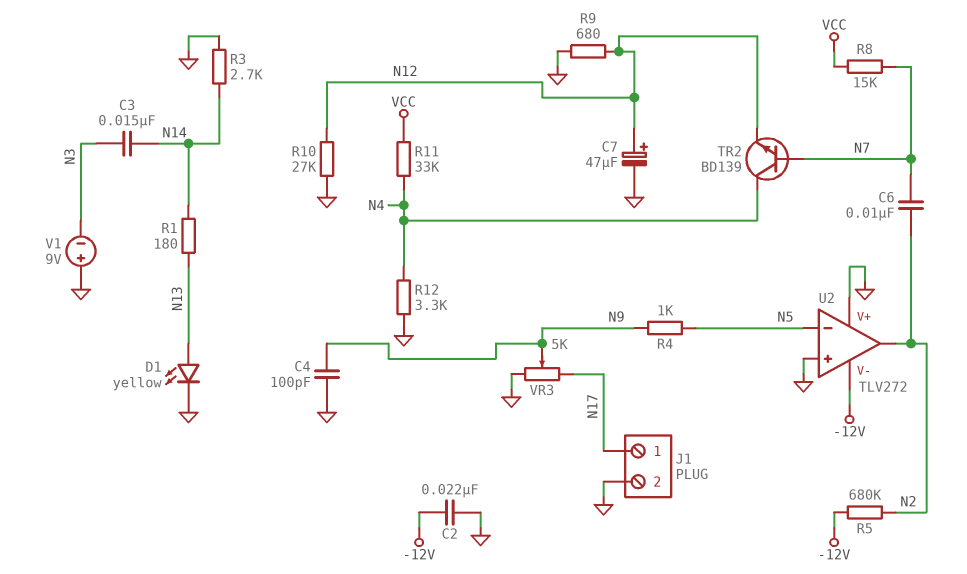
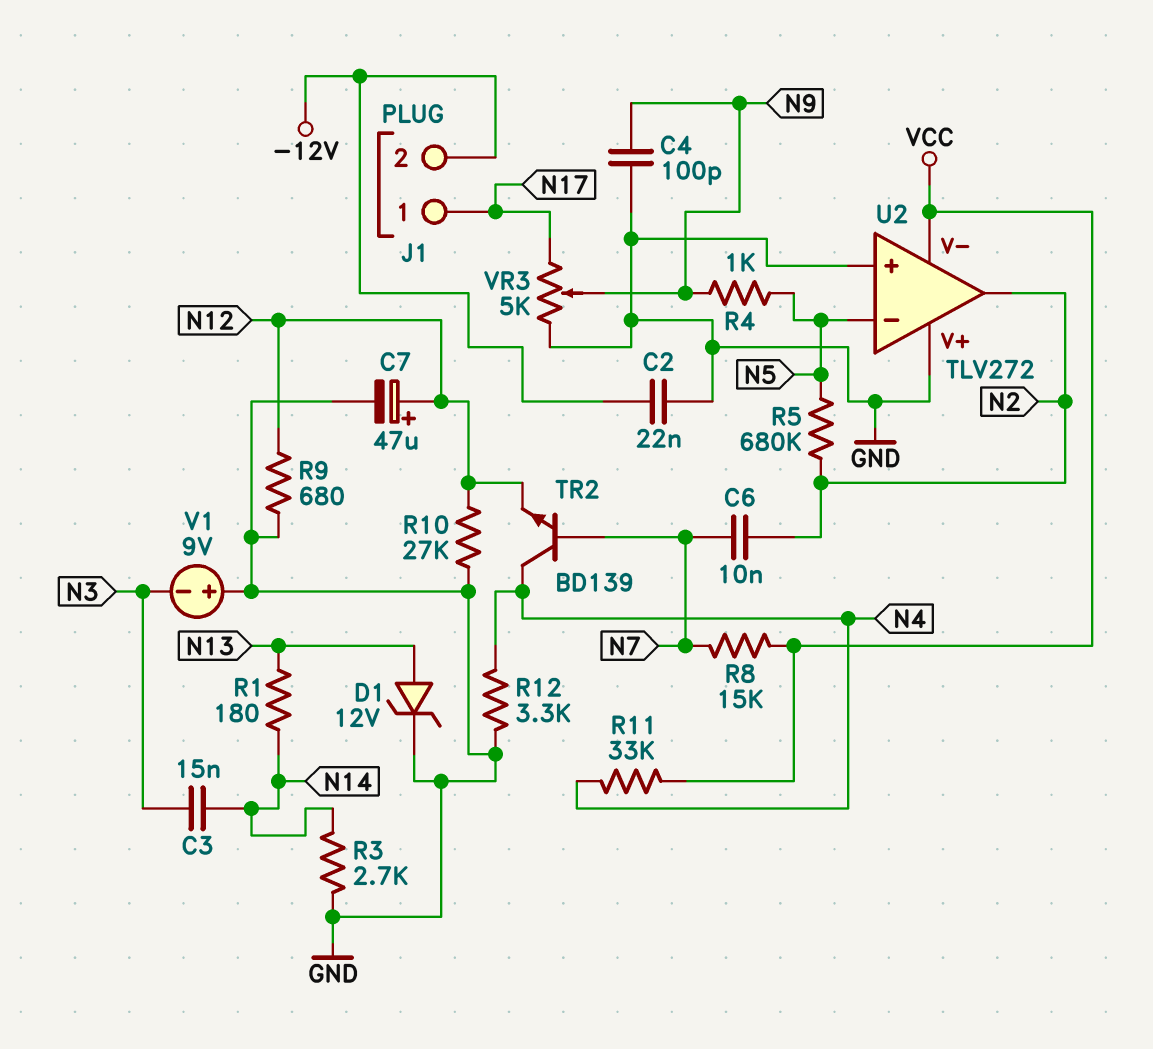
D1: LED yellow (A N13, K GND) -> zener 12V (A N13, K GND)
J1 pin 2: GND -> -12V
R5: 680k (-12V, N2) -> 680k (N2, N5)
U2 pin V-: -12V -> VCC

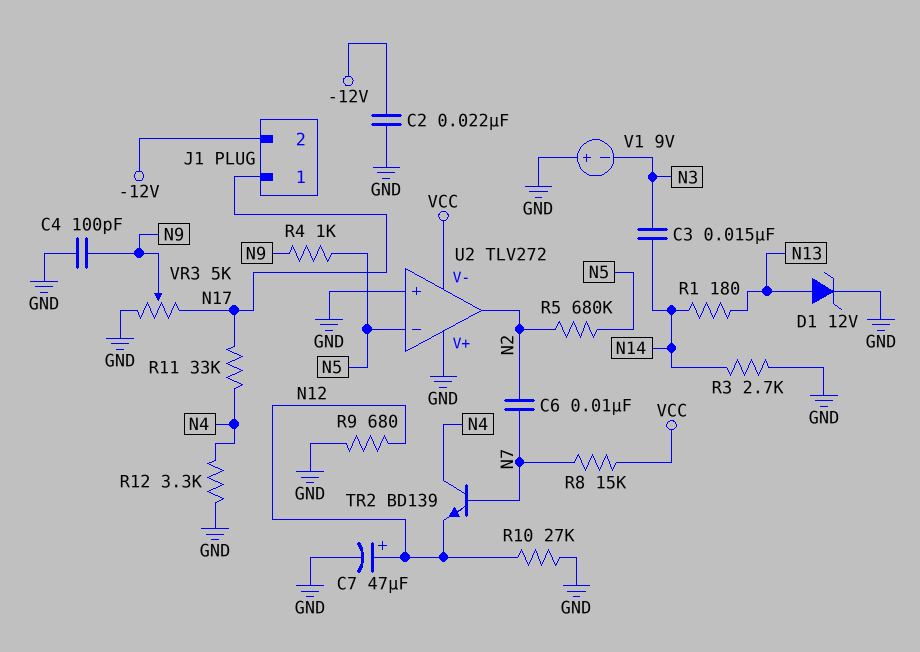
R11: 33k (N4, VCC) -> 33k (N4, N17)

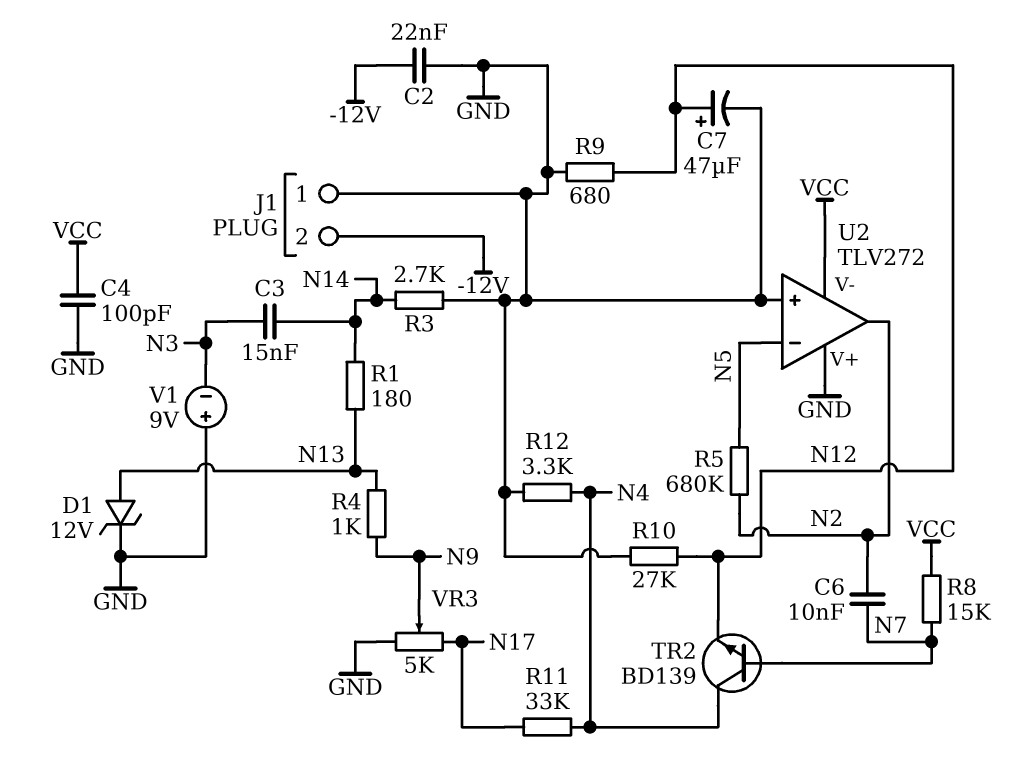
C4: 100pF (GND, N9) -> 100pF (GND, VCC)
J1 pin 1: N17 -> GND
R4: 1k (N5, N9) -> 1k (N9, N13)

